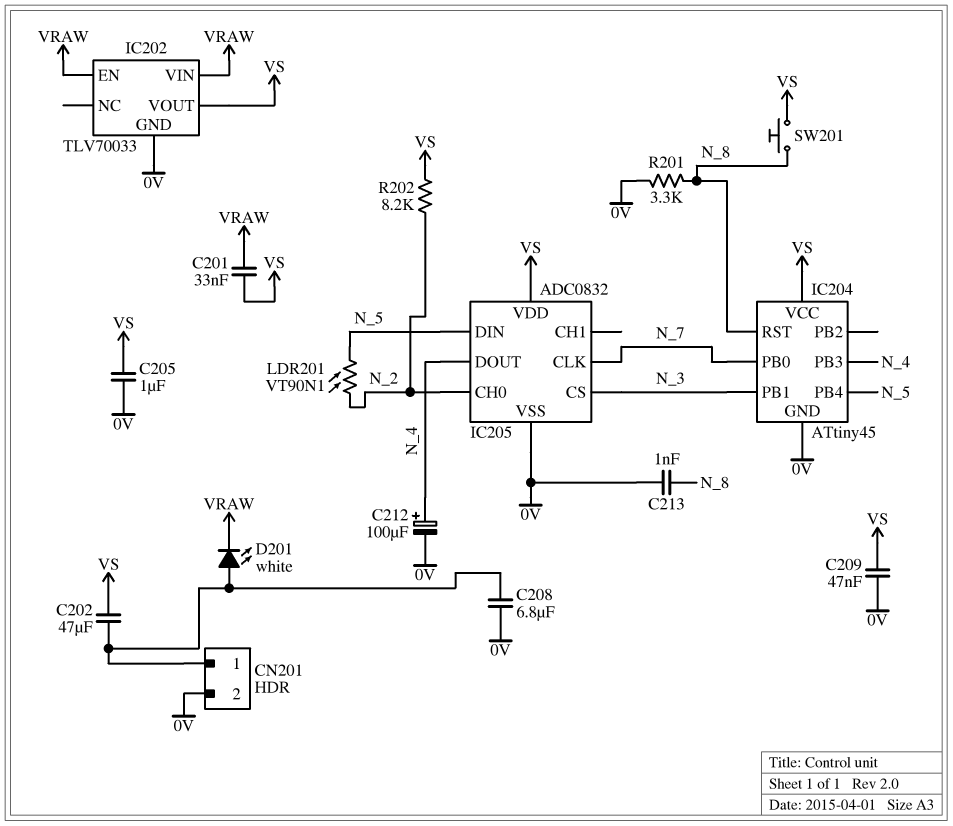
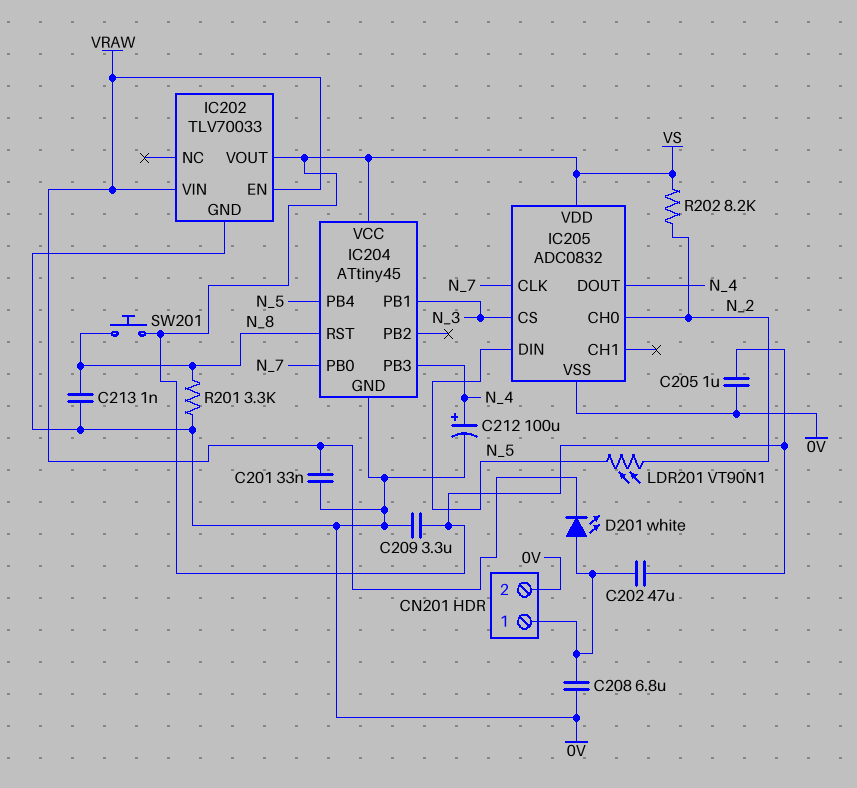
C201: 33nF (VRAW, VS) -> 33nF (0V, VRAW)
C209: 47nF (0V, VS) -> 3.3uF (0V, VS)

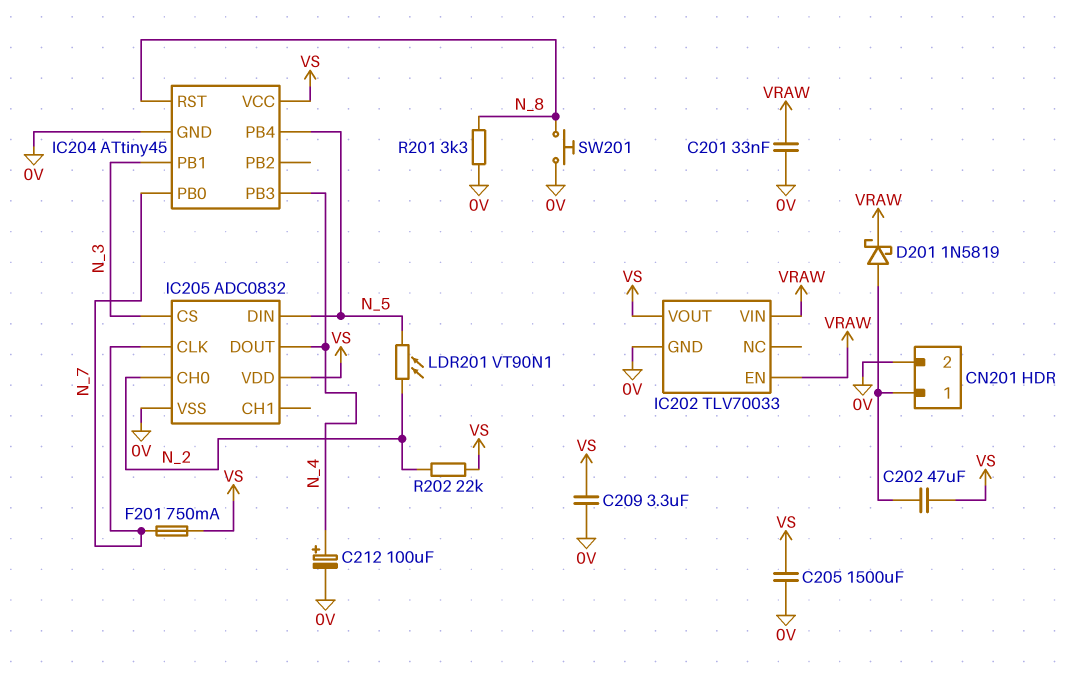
C205: 1uF (0V, VS) -> 1500uF (0V, VS)
C208: 6.8uF (0V, CN201/1) -> none
C213: 1nF (0V, N_8) -> none
D201: LED white (A CN201/1, K VRAW) -> schottky 1N5819 (A CN201/1, K VRAW)
F201: none -> 750mA (N_7, VS)
R202: 8.2k (N_2, VS) -> 22k (N_2, VS)
SW201: button (N_8, VS) -> button (0V, N_8)

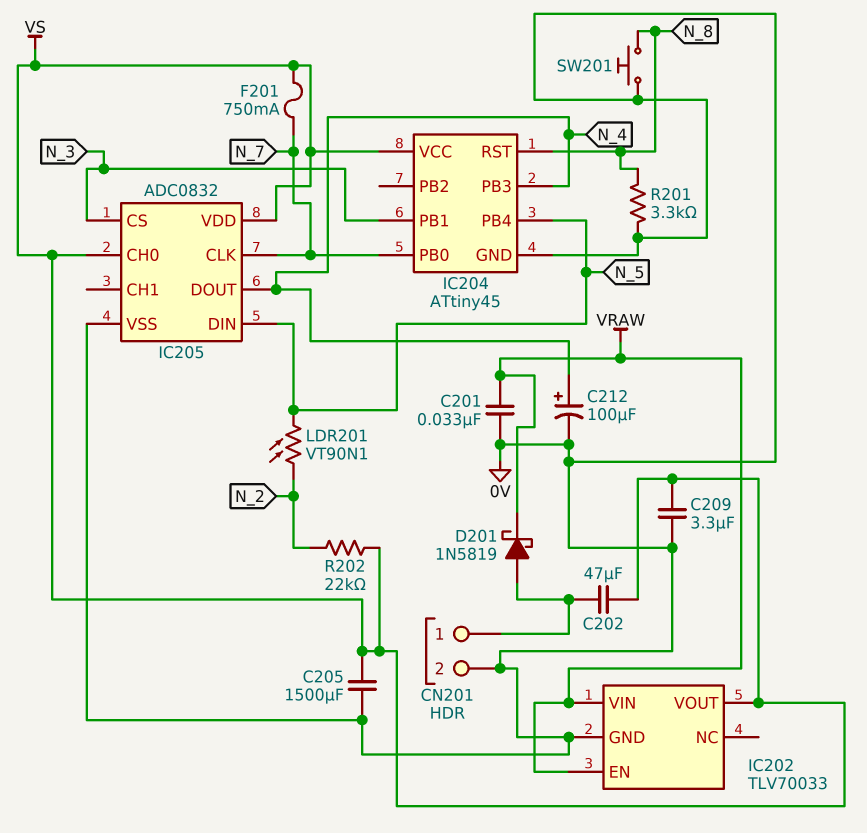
IC205 pin CH0: N_2 -> VS

